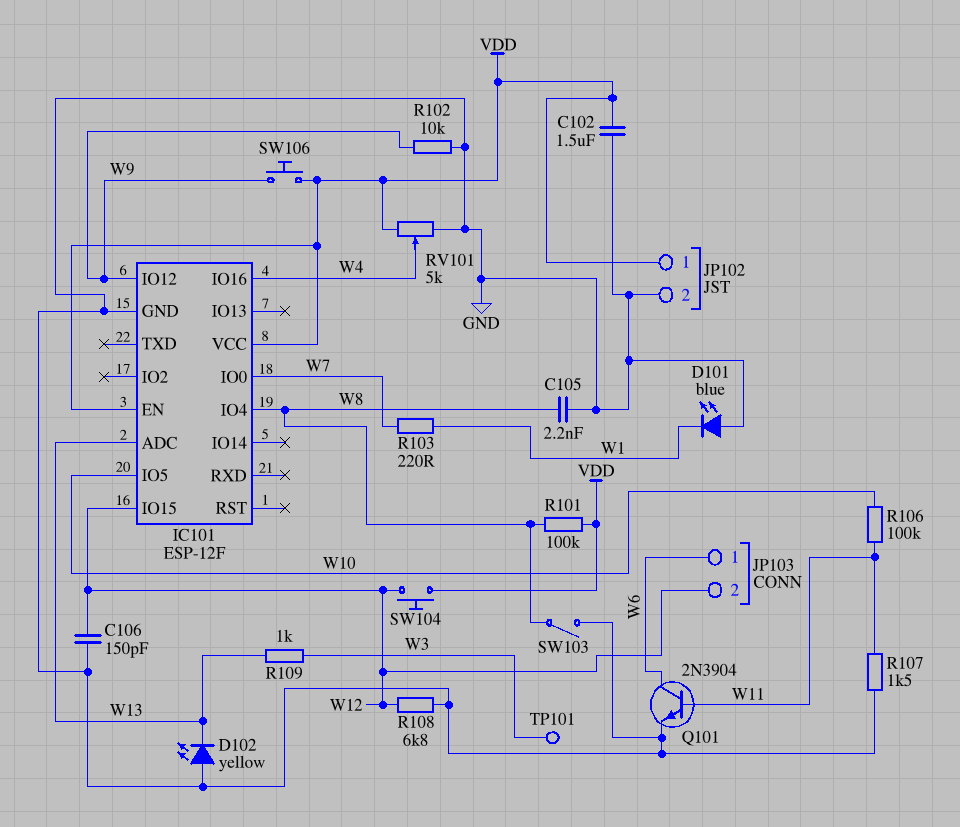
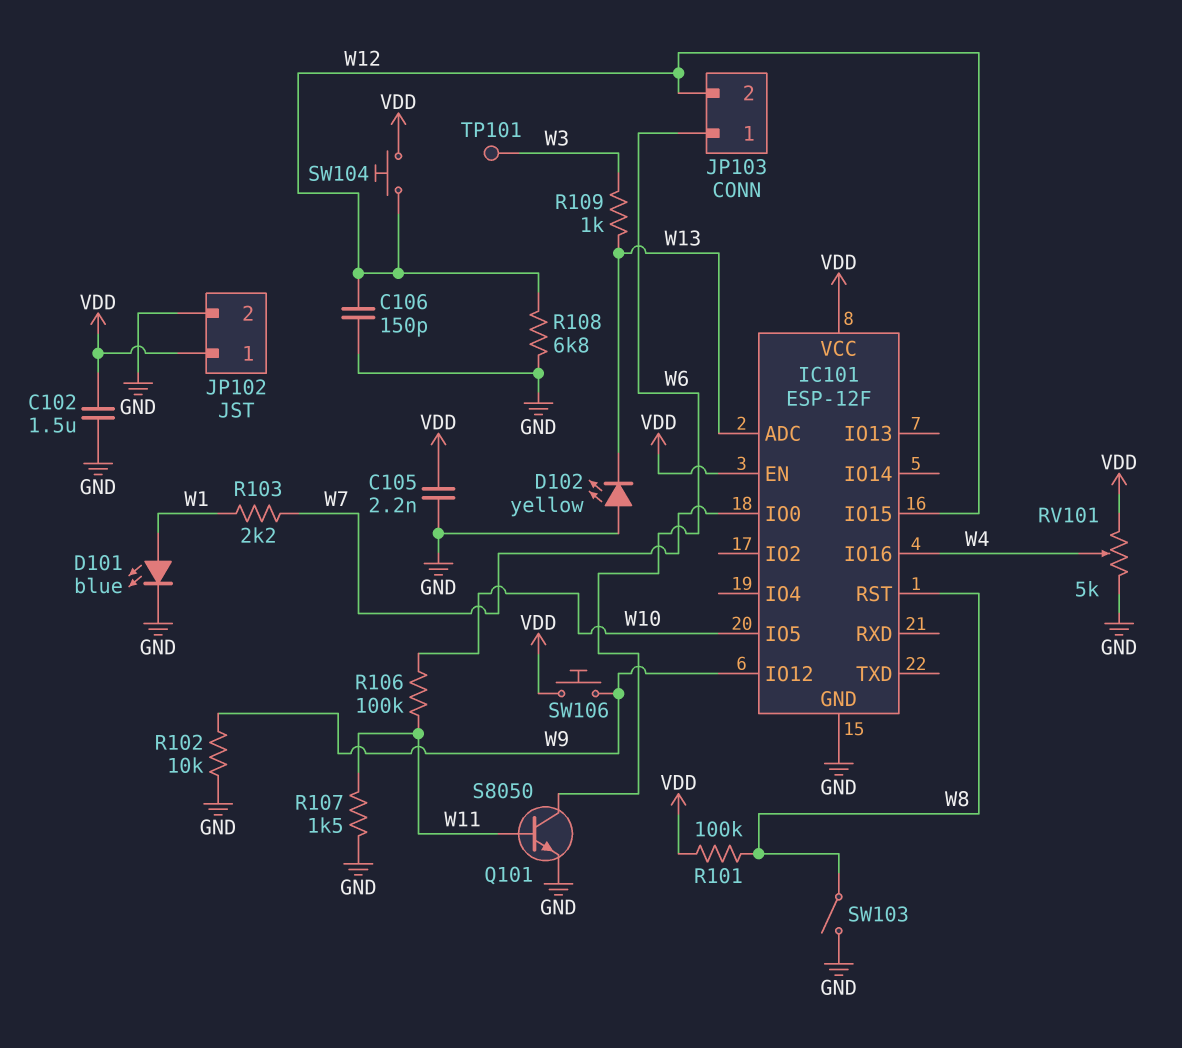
C105: 2.2nF (GND, W8) -> 2.2nF (GND, VDD)
D101: LED blue (A GND, K W1) -> LED blue (A W1, K GND)
IC101 pin IO4: W8 -> none
IC101 pin RST: none -> W8
Q101: NPN 2N3904 (B W11, C W6, E GND) -> NPN S8050 (B W11, C W6, E GND)
R103: 220 (W1, W7) -> 2.2k (W1, W7)

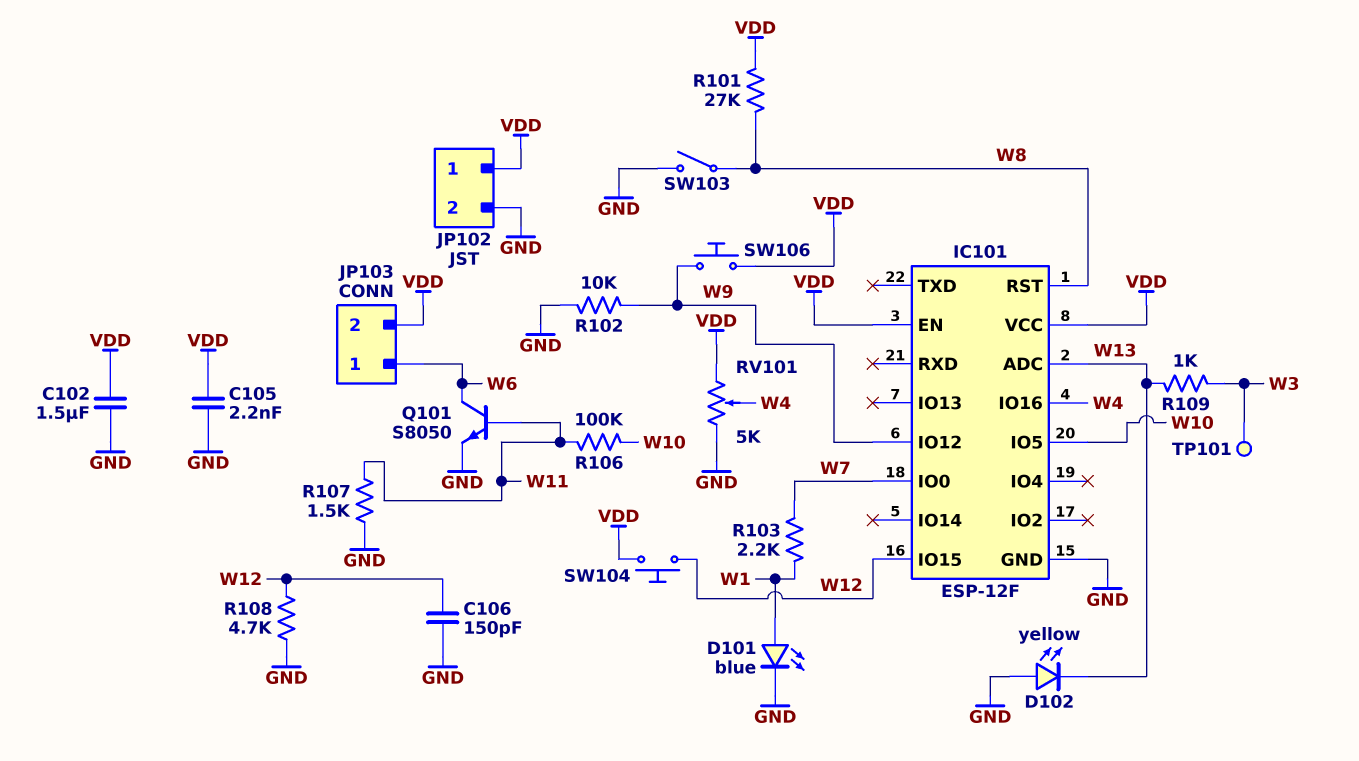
JP103 pin 2: W12 -> VDD
R101: 100k (VDD, W8) -> 27k (VDD, W8)
R108: 6.8k (GND, W12) -> 4.7k (GND, W12)

